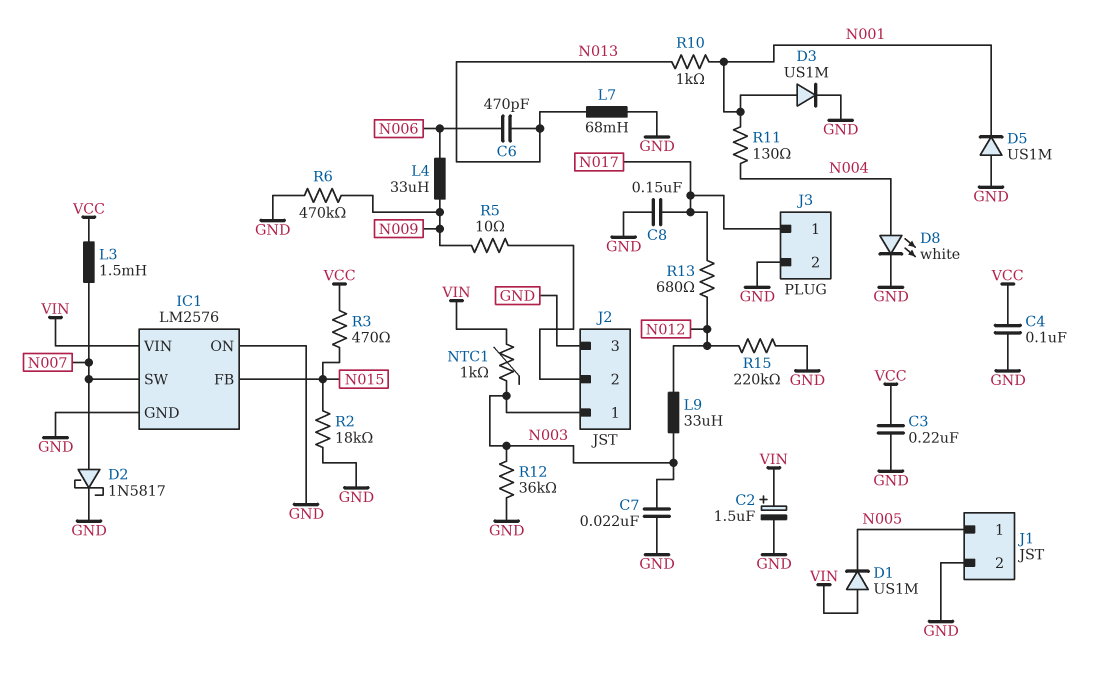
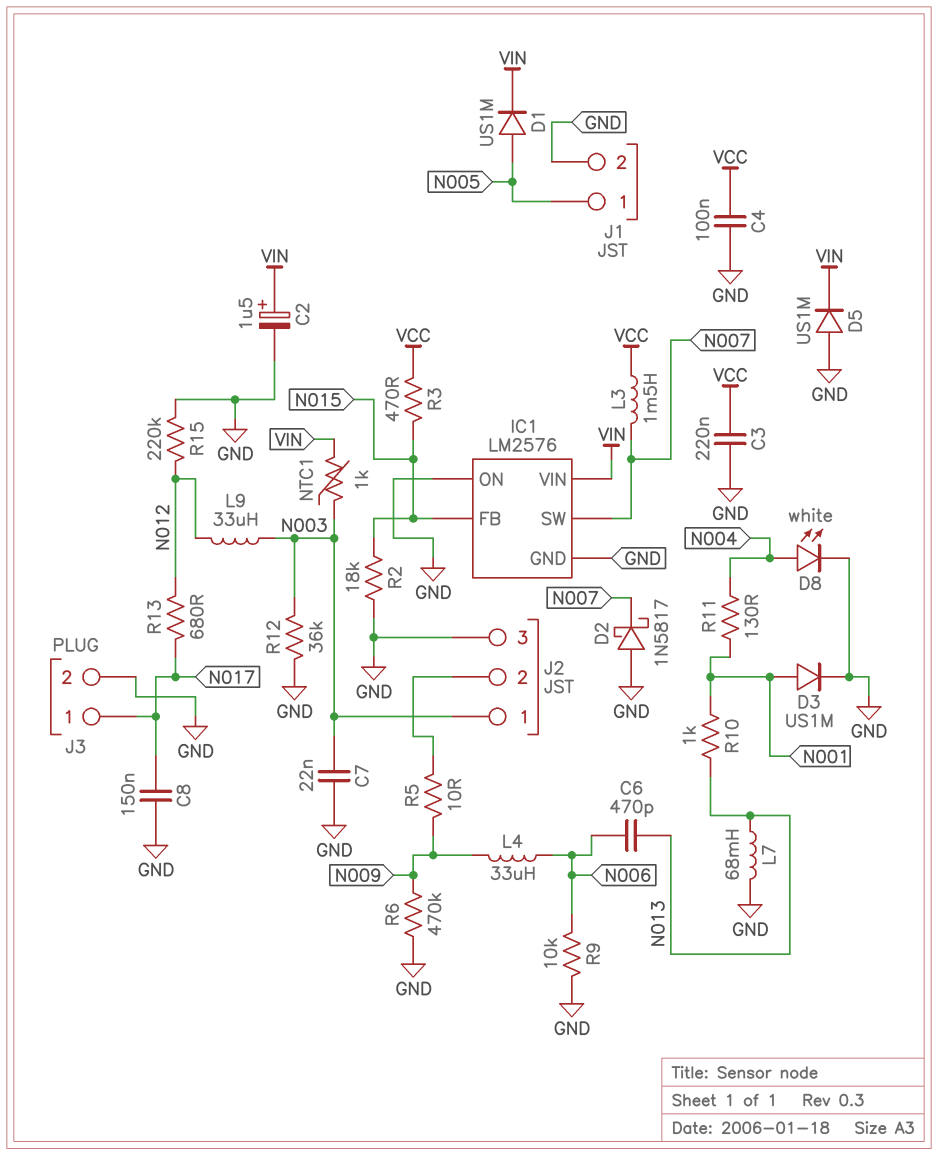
D1: diode US1M (A VIN, K N005) -> diode US1M (A N005, K VIN)
D2: schottky 1N5817 (A N007, K GND) -> schottky 1N5817 (A GND, K N007)
D5: diode US1M (A GND, K N001) -> diode US1M (A GND, K VIN)
R9: none -> 10k (GND, N006)

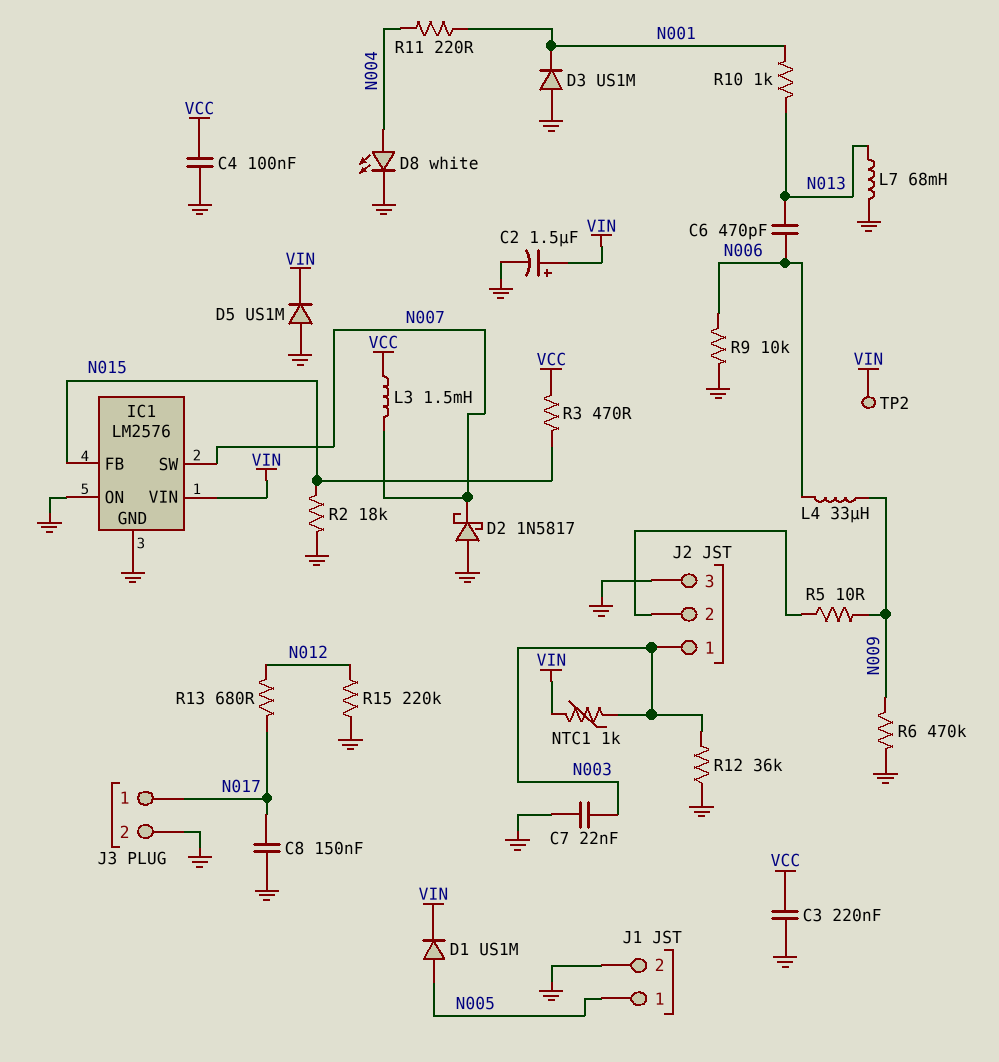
D3: diode US1M (A N001, K GND) -> diode US1M (A GND, K N001)
L9: 33uH (N003, N012) -> none
R11: 130 (N001, N004) -> 220 (N001, N004)
TP2: none -> test point (VIN)

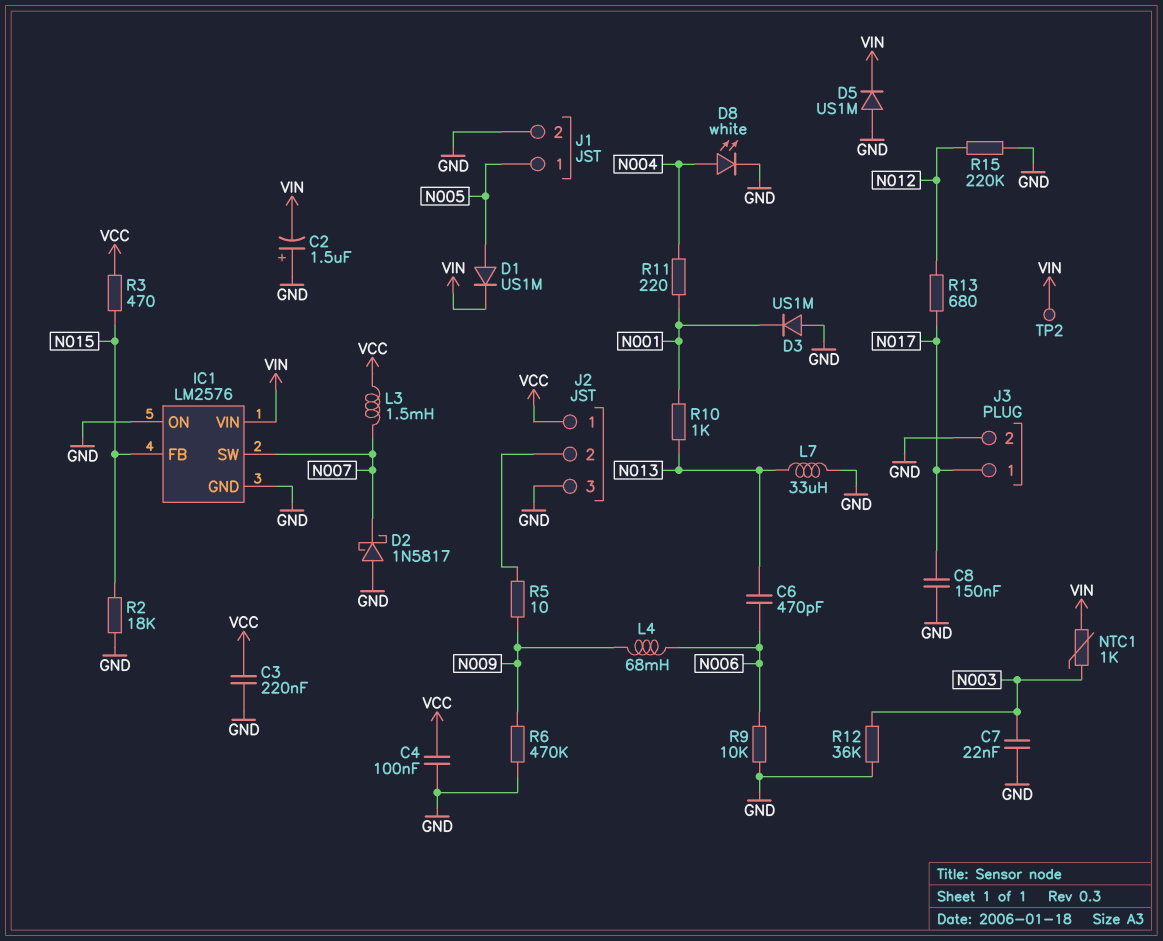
C2: 1.5uF (plus VIN, minus GND) -> 1.5uF (plus GND, minus VIN)
J2 pin 1: N003 -> VCC
L4: 33uH (N006, N009) -> 68mH (N006, N009)
L7: 68mH (GND, N013) -> 33uH (GND, N013)

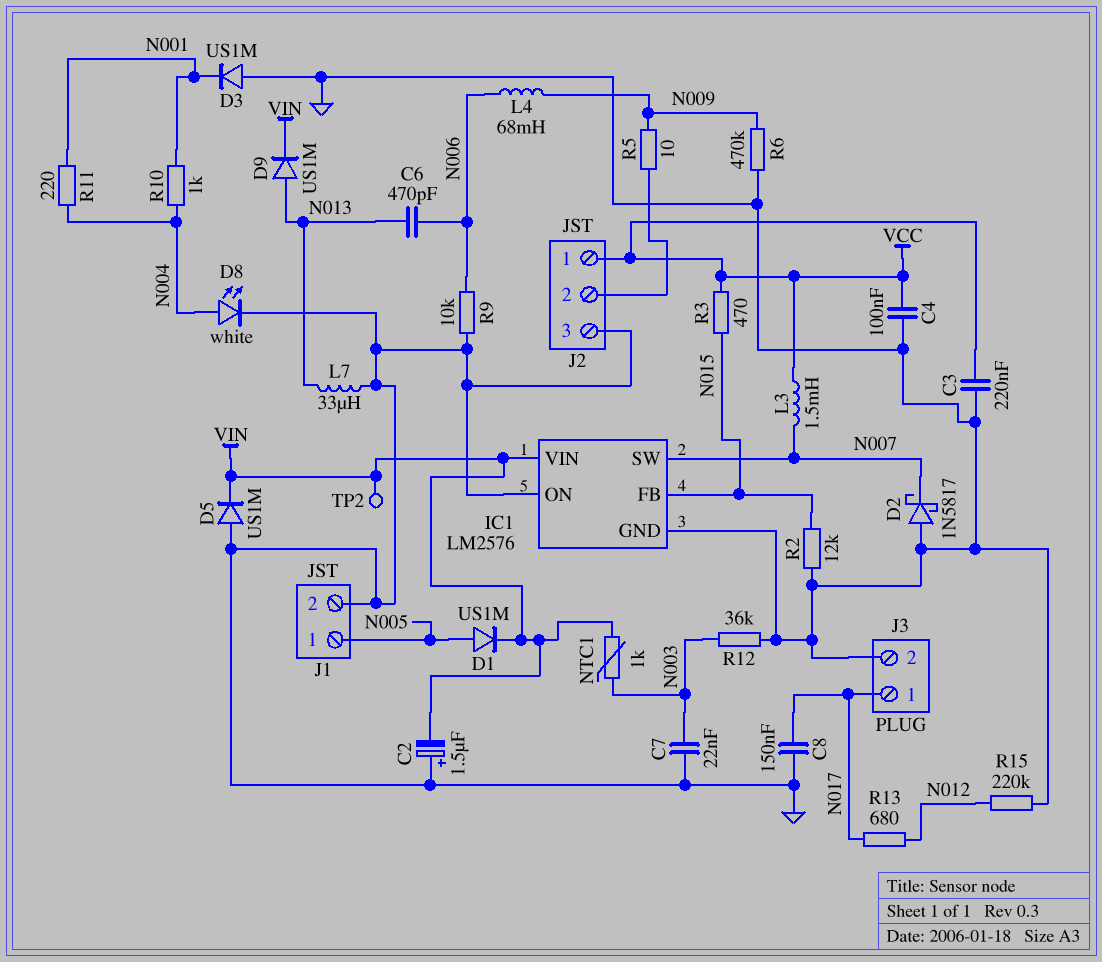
D9: none -> diode US1M (A N013, K VIN)
R2: 18k (GND, N015) -> 12k (GND, N015)
R10: 1k (N001, N013) -> 1k (N001, N004)

